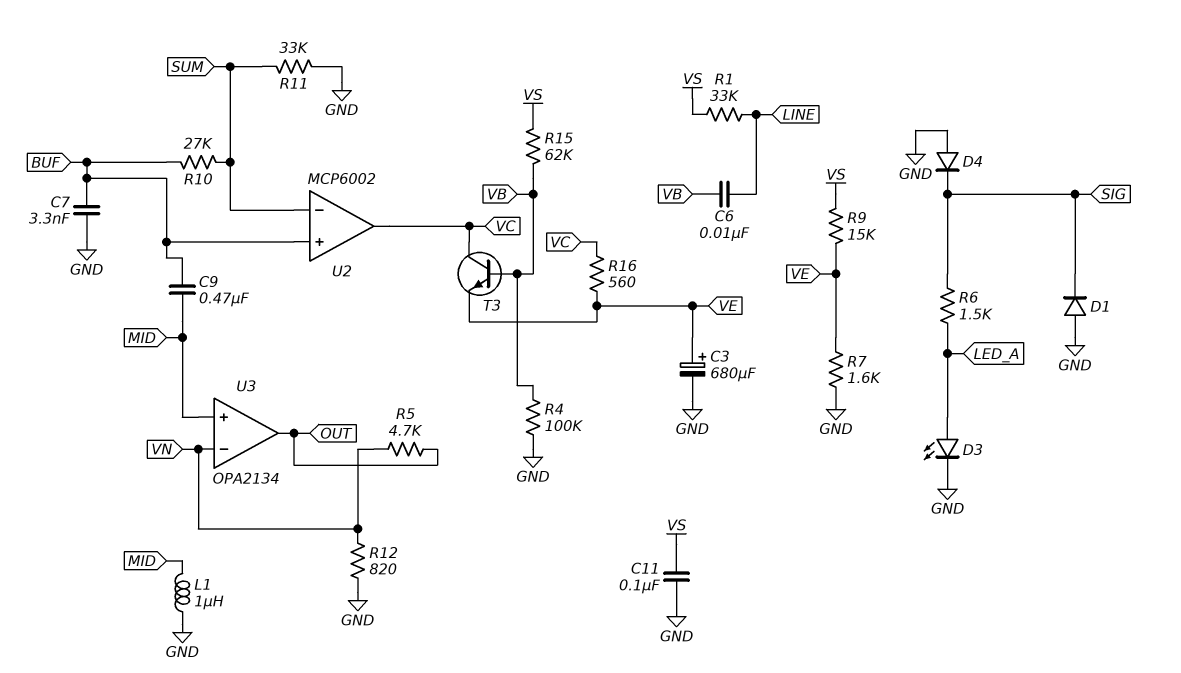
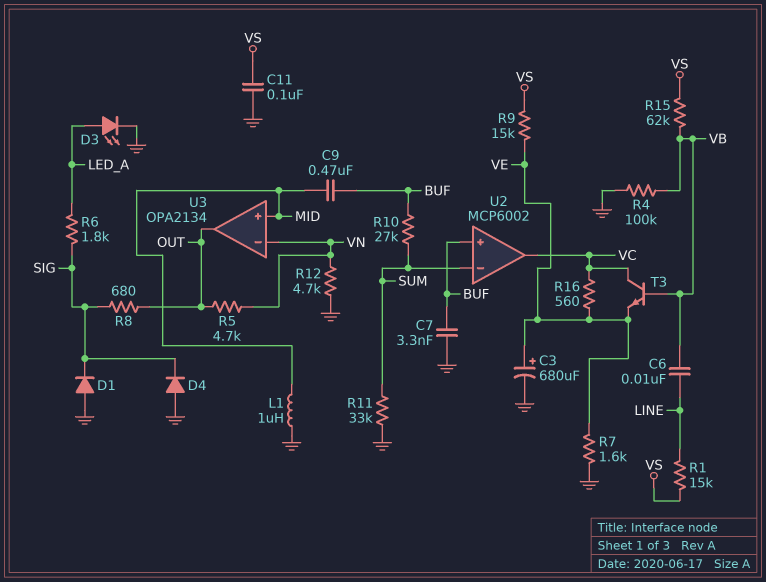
R1: 33k (LINE, VS) -> 15k (LINE, VS)
R6: 1.5k (LED_A, SIG) -> 1.8k (LED_A, SIG)
R8: none -> 680 (OUT, SIG)
R12: 820 (GND, VN) -> 4.7k (GND, VN)

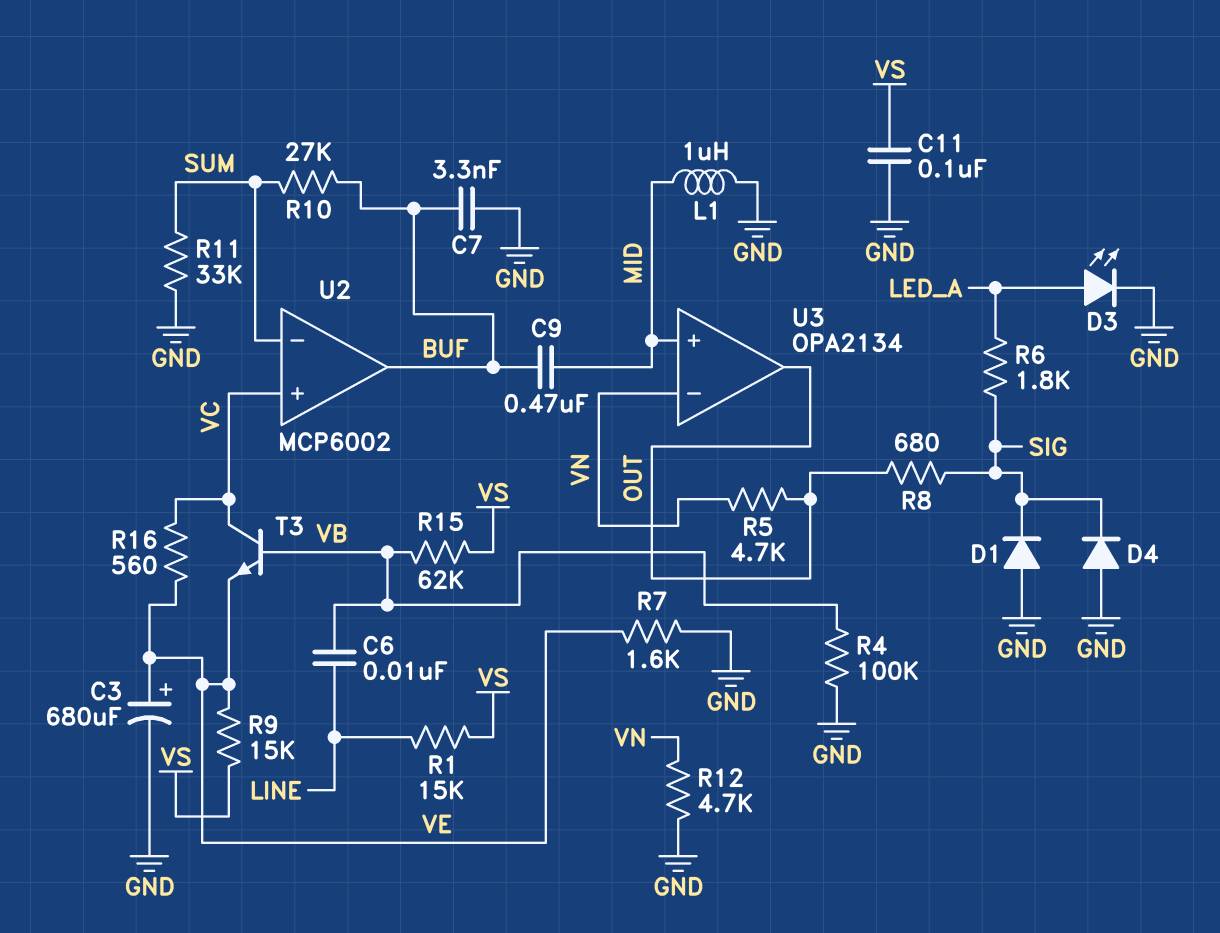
U2 pin in+: BUF -> VC
U2 pin out: VC -> BUF

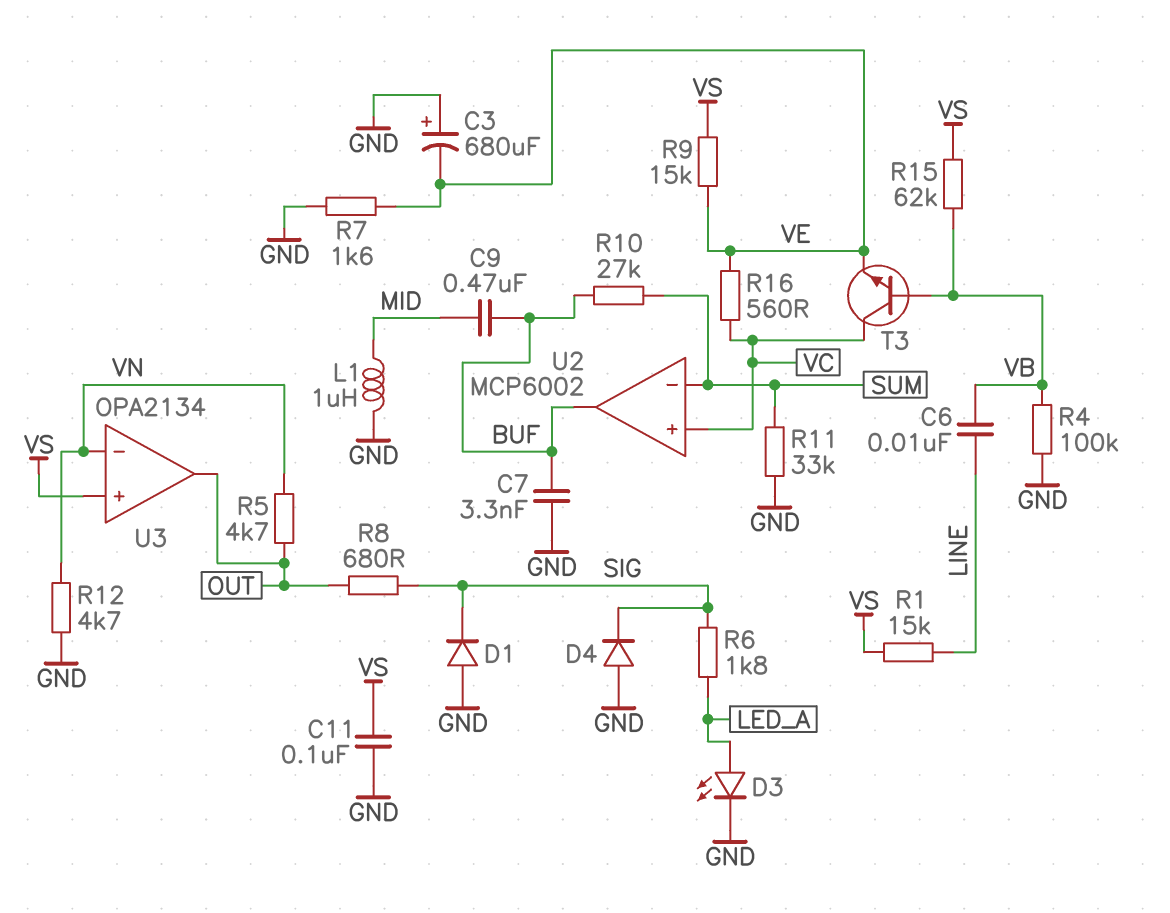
C3: 680uF (plus VE, minus GND) -> 680uF (plus GND, minus VE)
U3 pin in+: MID -> VS

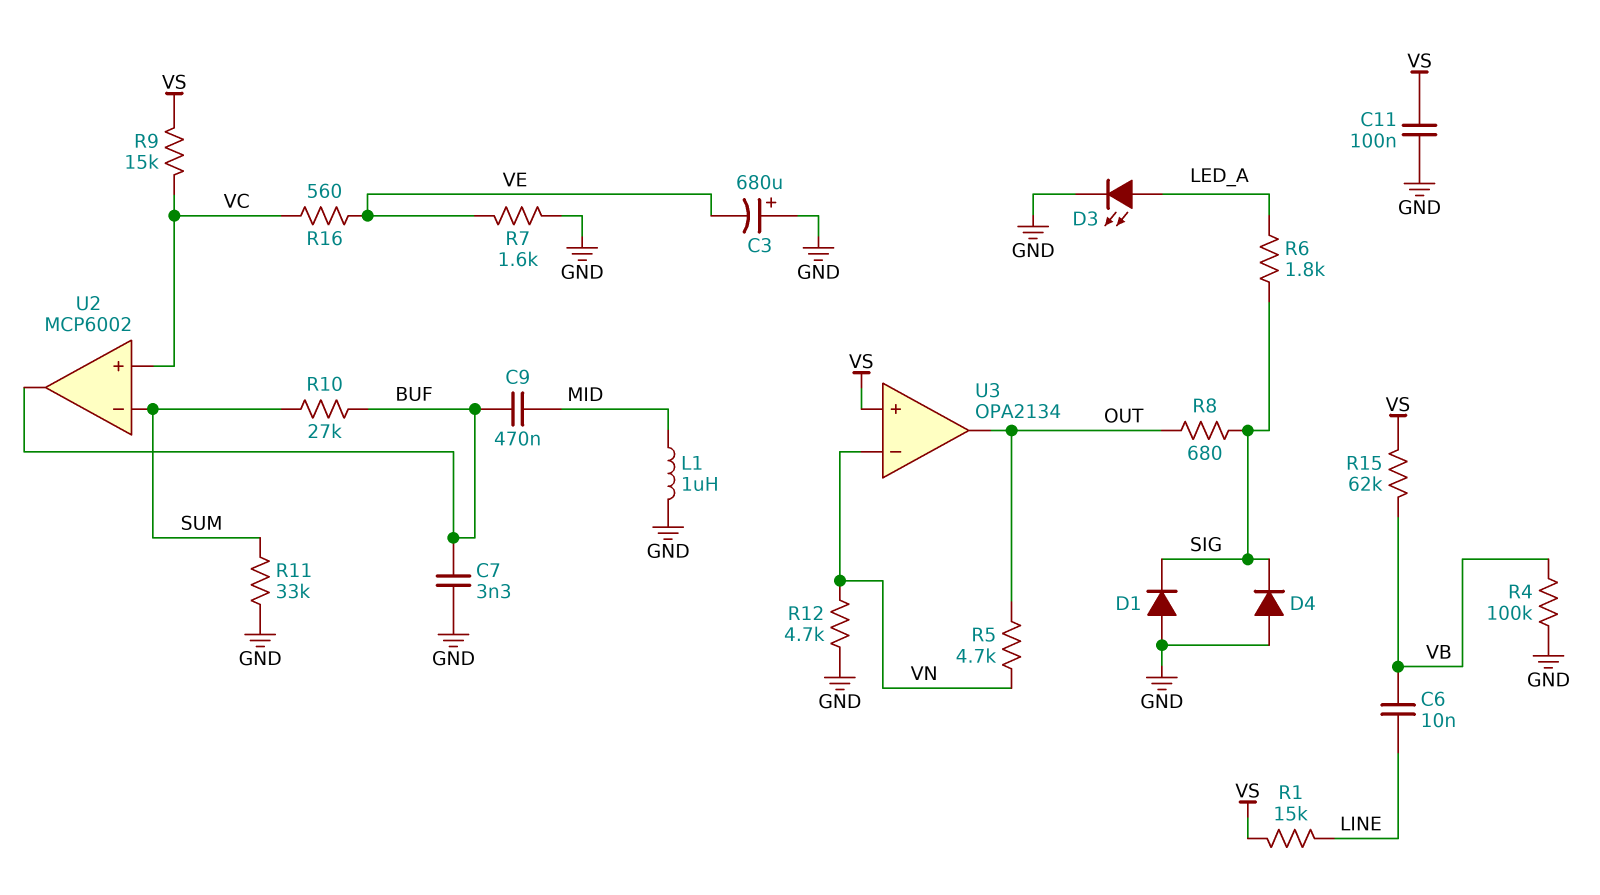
R9: 15k (VE, VS) -> 15k (VC, VS)
T3: NPN (B VB, C VC, E VE) -> none

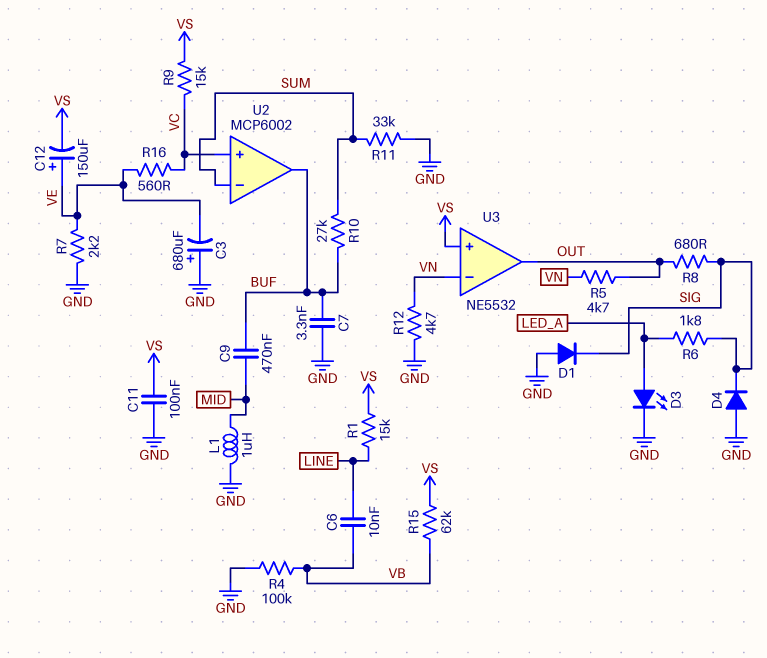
C12: none -> 150uF (plus VE, minus VS)
R7: 1.6k (GND, VE) -> 2.2k (GND, VE)
U3: OPA2134 -> NE5532

